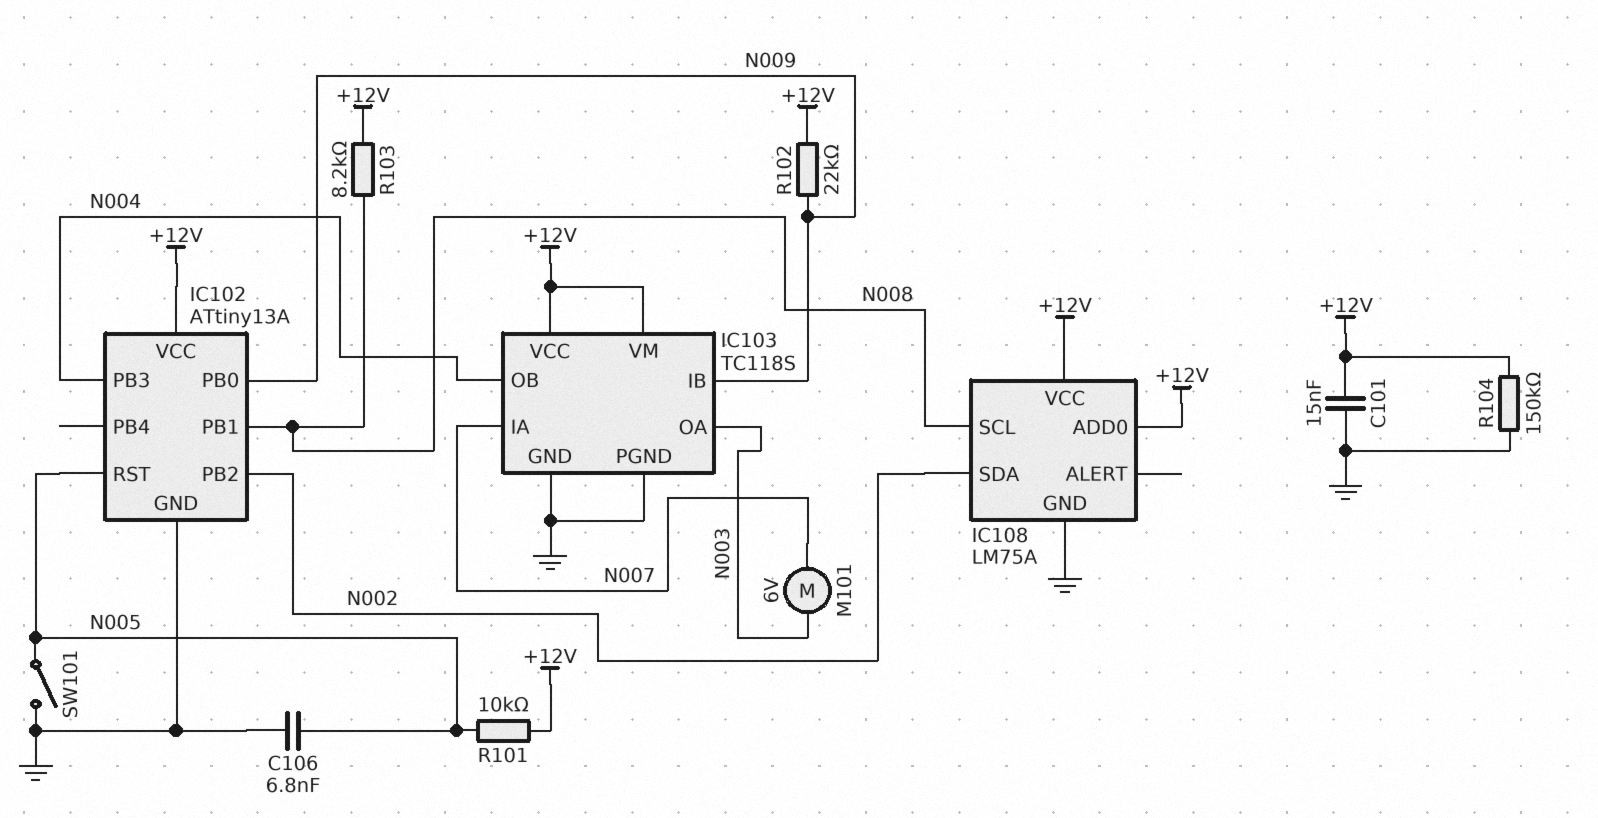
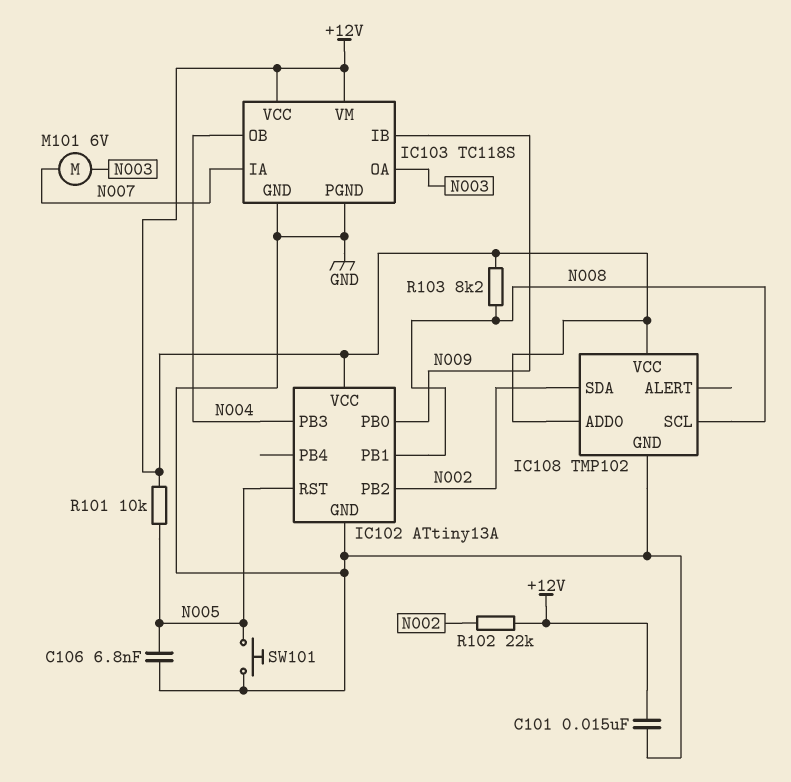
IC108: LM75A -> TMP102
R102: 22k (+12V, N009) -> 22k (+12V, N002)
R104: 150k (+12V, GND) -> none
SW101: switch (GND, N005) -> button (GND, N005)

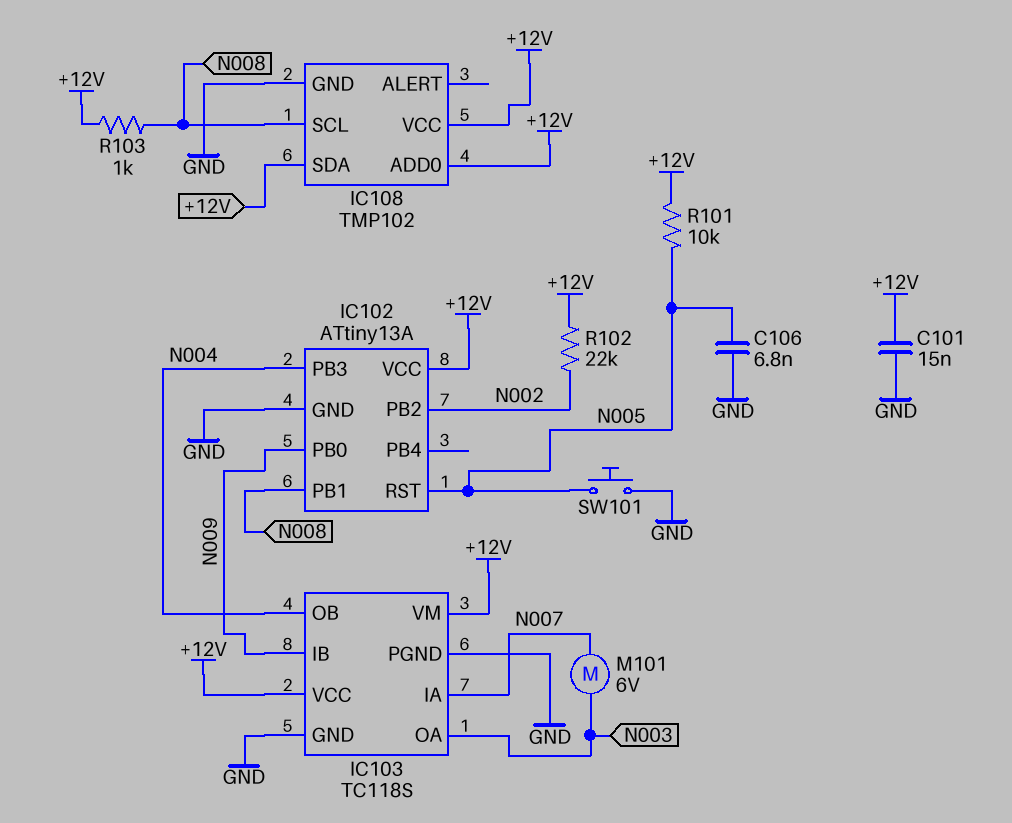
IC108 pin SDA: N002 -> +12V
R103: 8.2k (+12V, N008) -> 1k (+12V, N008)

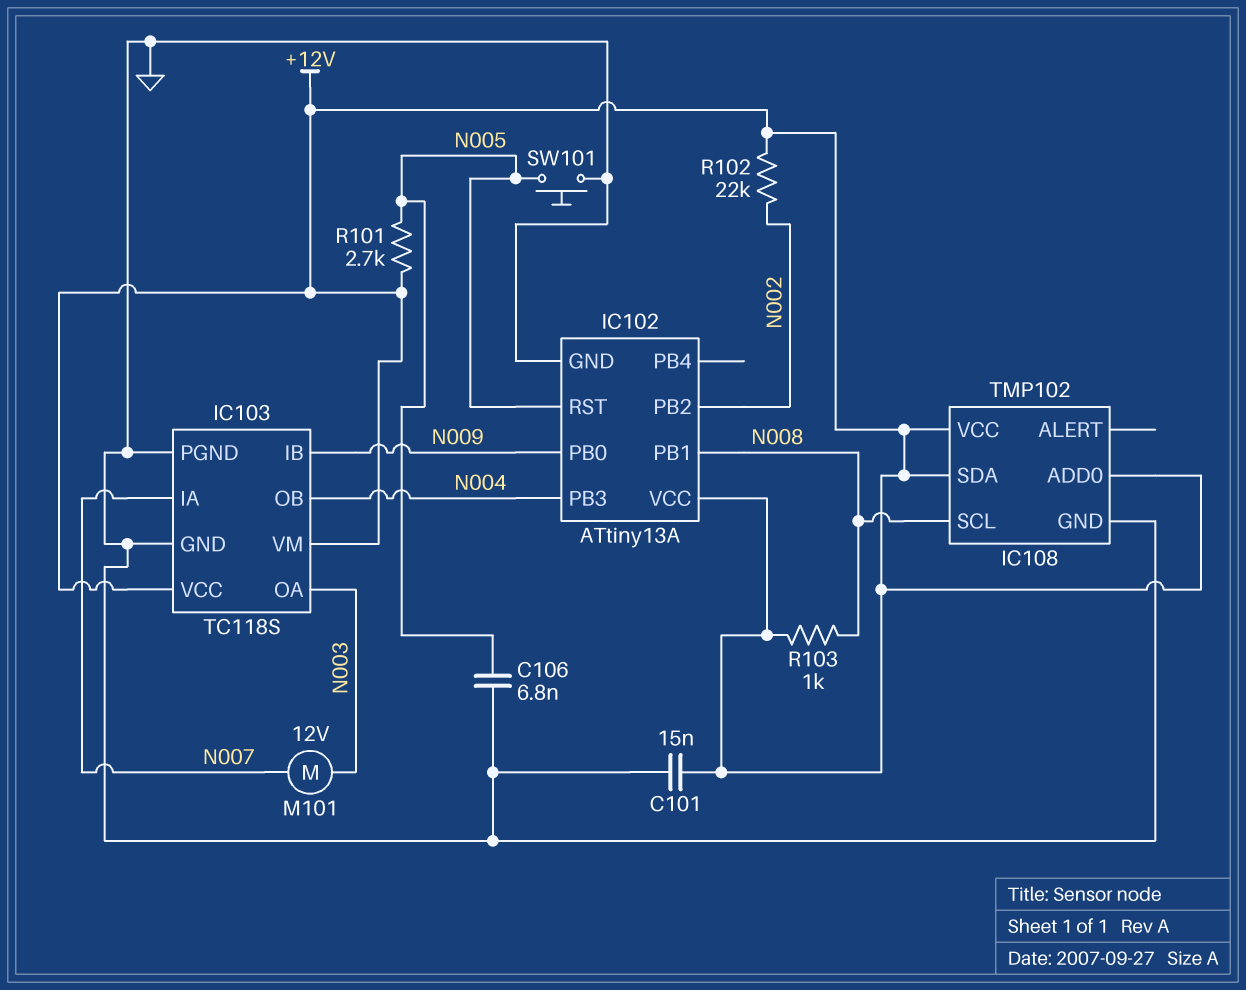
M101: motor 6V (N003, N007) -> motor 12V (N003, N007)
R101: 10k (+12V, N005) -> 2.7k (+12V, N005)

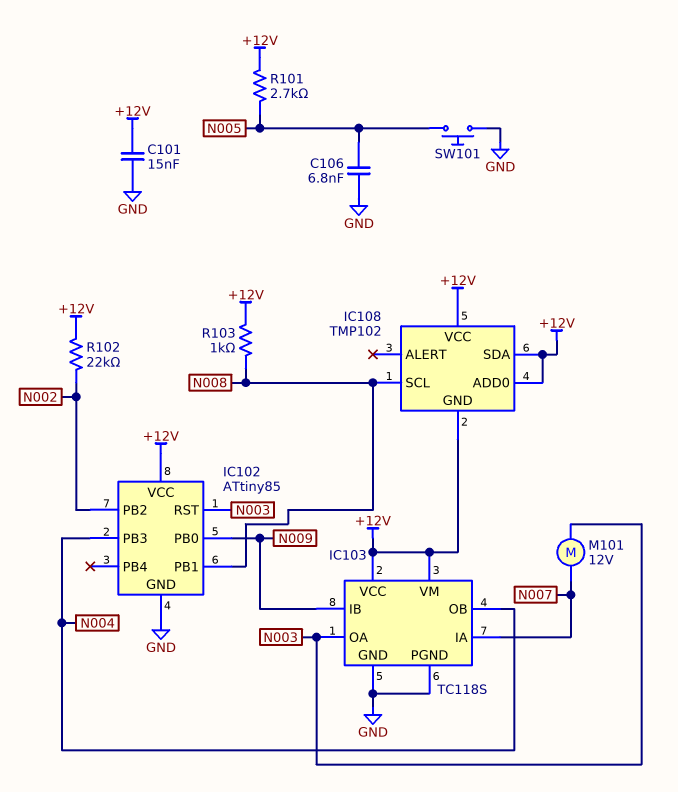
IC102: ATtiny13A -> ATtiny85
IC102 pin RST: N005 -> N003
IC108 pin GND: GND -> +12V

